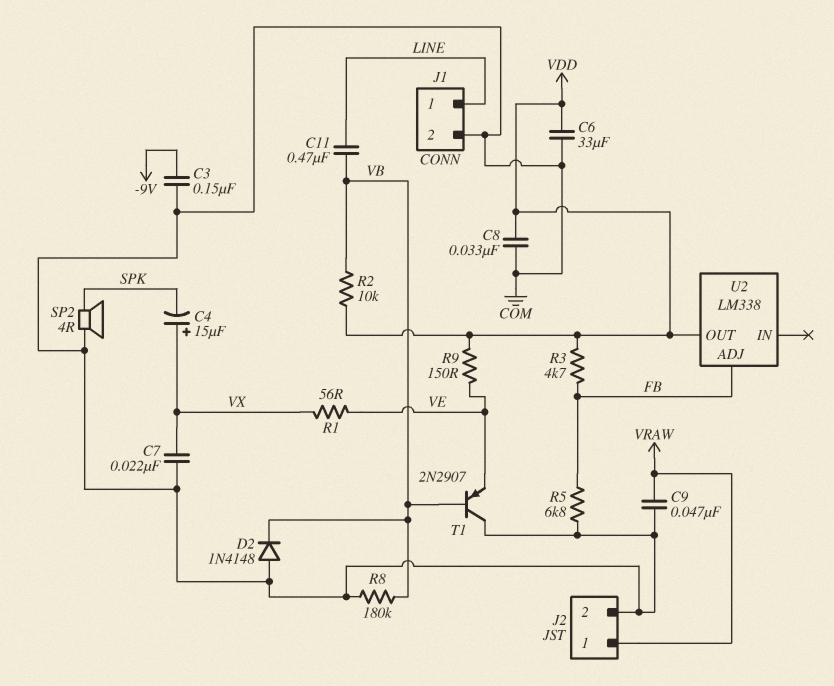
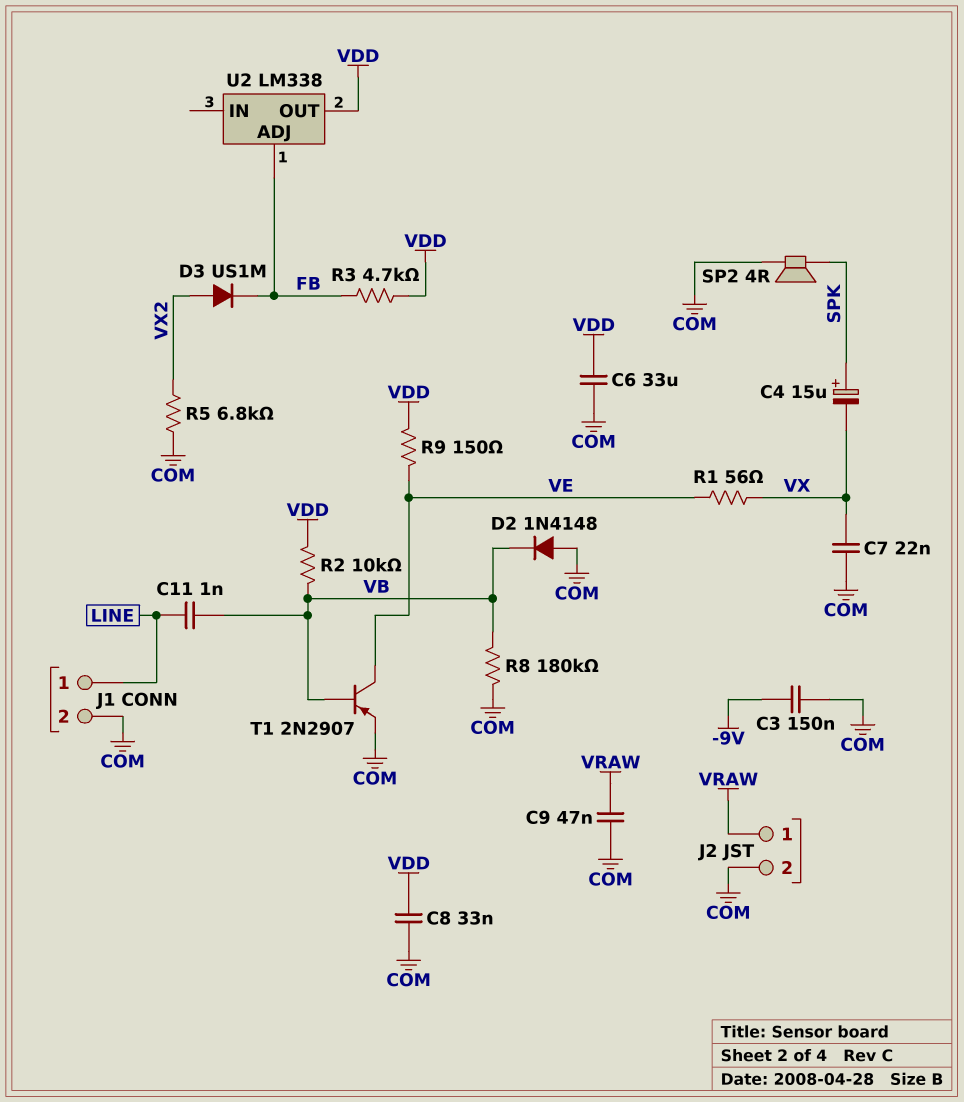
C4: 15uF (plus VX, minus SPK) -> 15uF (plus SPK, minus VX)
C11: 470nF (LINE, VB) -> 1nF (LINE, VB)
D3: none -> diode US1M (A VX2, K FB)
R5: 6.8k (COM, FB) -> 6.8k (COM, VX2)
T1: PNP 2N2907 (B VB, C COM, E VE) -> PNP 2N2907 (B VB, C VE, E COM)

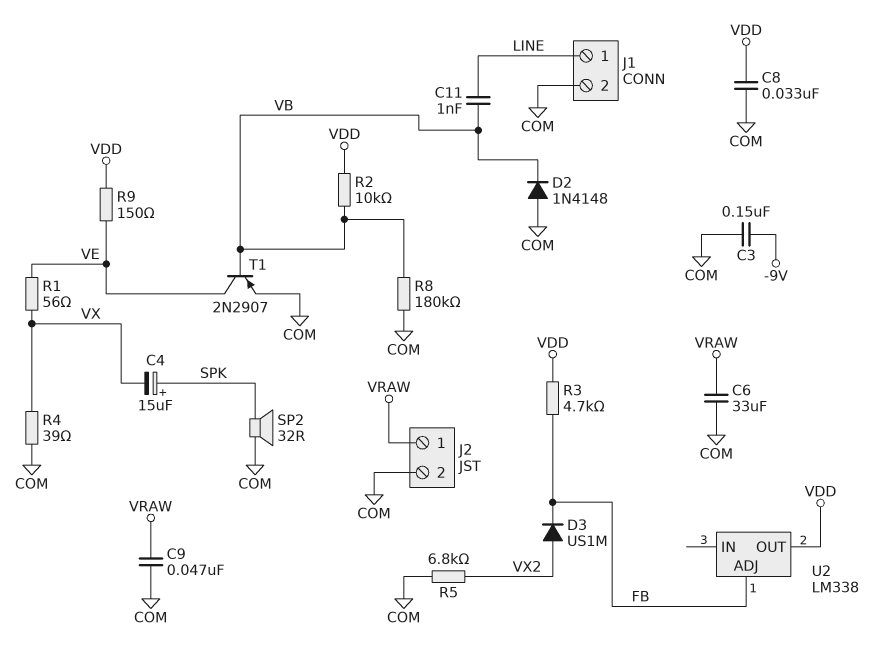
C6: 33uF (COM, VDD) -> 33uF (COM, VRAW)
C7: 22nF (COM, VX) -> none
R4: none -> 39 (COM, VX)
SP2: speaker 4R (COM, SPK) -> speaker 32R (COM, SPK)

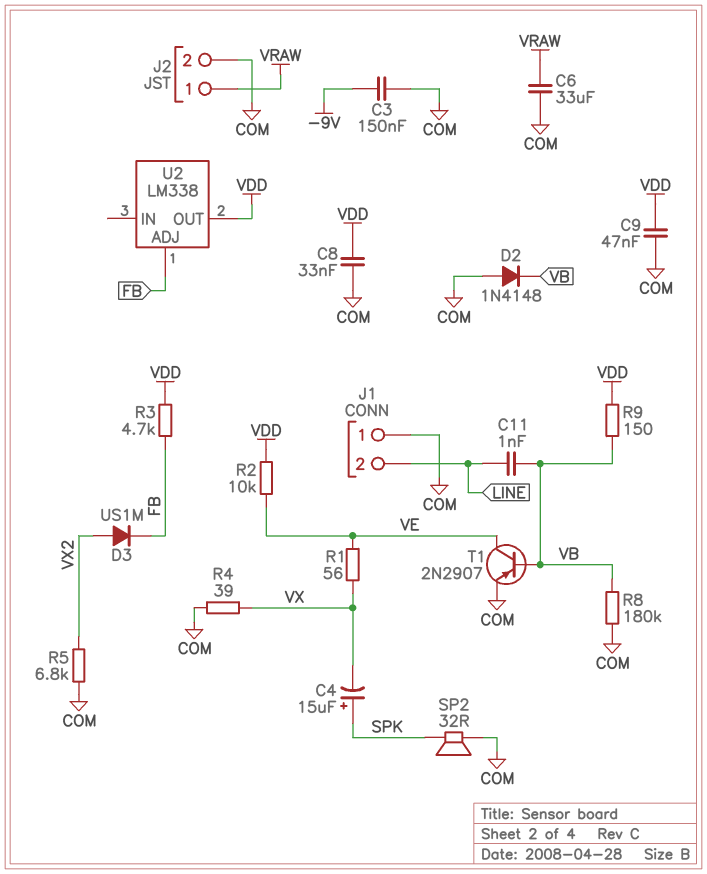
C9: 47nF (COM, VRAW) -> 47nF (COM, VDD)
J1 pin 1: LINE -> COM
J1 pin 2: COM -> LINE
R2: 10k (VB, VDD) -> 10k (VDD, VE)
R9: 150 (VDD, VE) -> 150 (VB, VDD)

